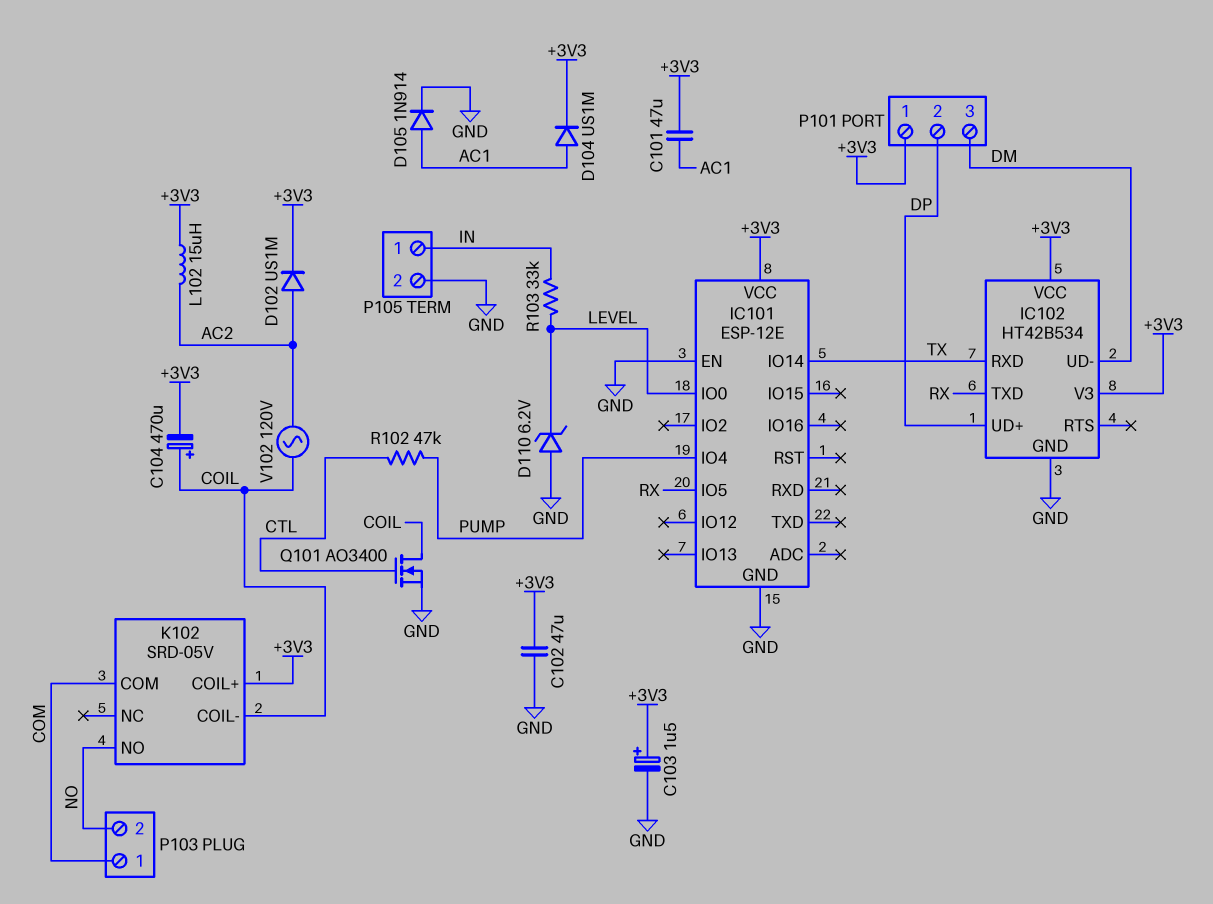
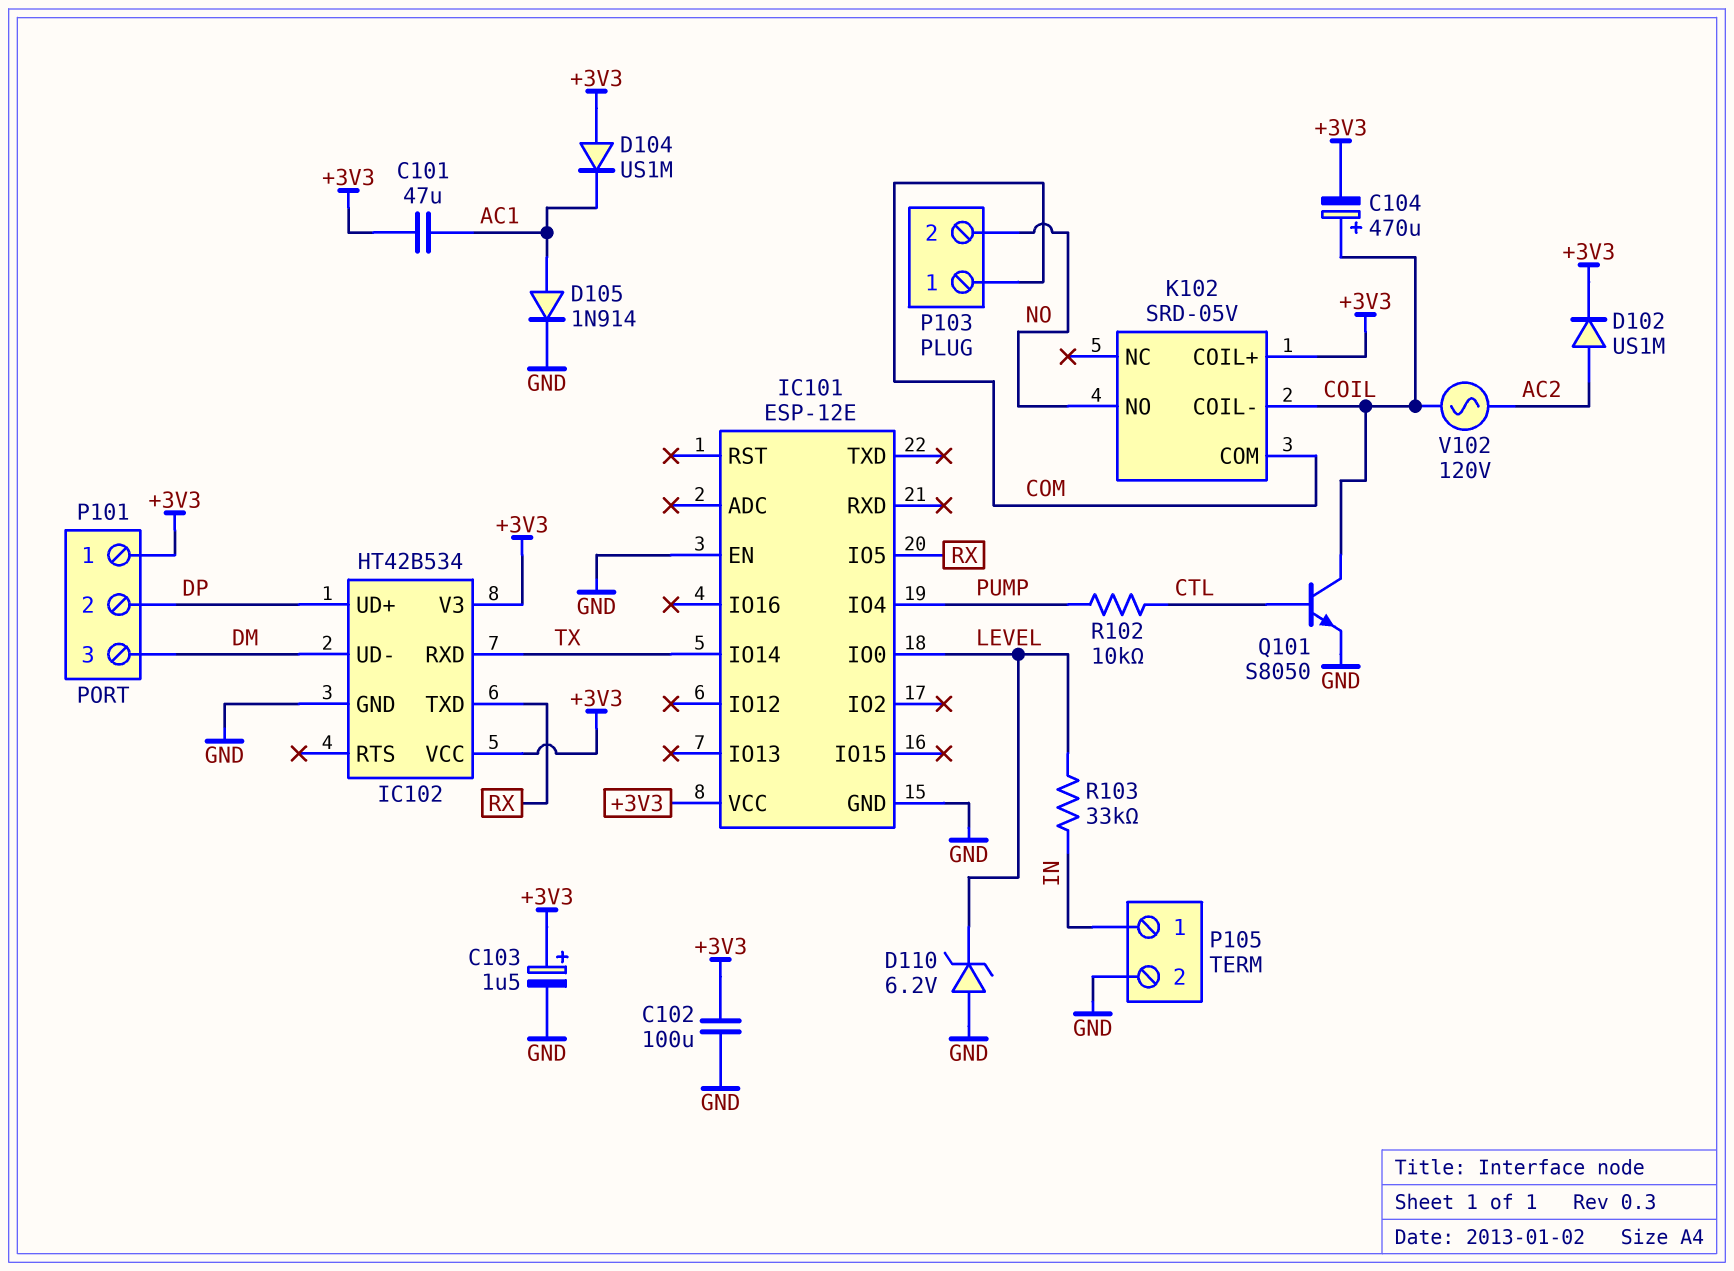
C102: 47uF (+3V3, GND) -> 100uF (+3V3, GND)
D104: diode US1M (A AC1, K +3V3) -> diode US1M (A +3V3, K AC1)
L102: 15uH (+3V3, AC2) -> none
Q101: NMOS AO3400 (G CTL, D COIL, S GND) -> NPN S8050 (B CTL, C COIL, E GND)
R102: 47k (CTL, PUMP) -> 10k (CTL, PUMP)

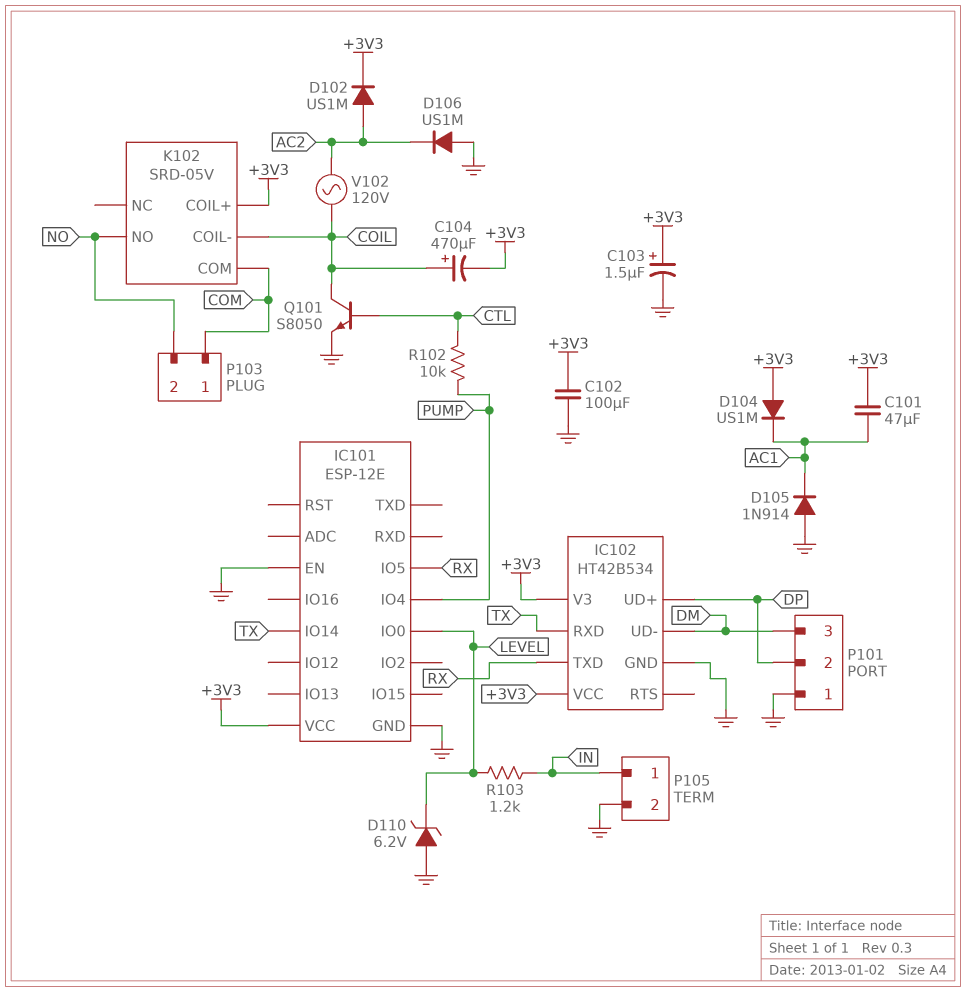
D105: diode 1N914 (A AC1, K GND) -> diode 1N914 (A GND, K AC1)
D106: none -> diode US1M (A GND, K AC2)
P101 pin 1: +3V3 -> GND
R103: 33k (IN, LEVEL) -> 1.2k (IN, LEVEL)

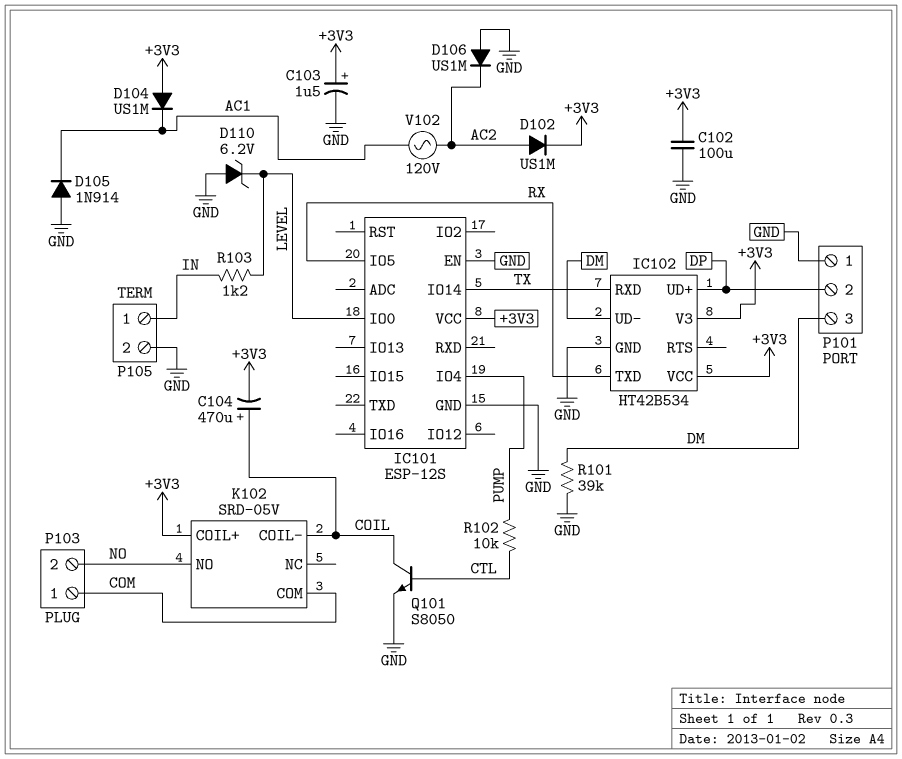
C101: 47uF (+3V3, AC1) -> none
IC101: ESP-12E -> ESP-12S
R101: none -> 39k (DM, GND)
V102: AC 120V (AC2, COIL) -> AC 120V (AC1, AC2)

